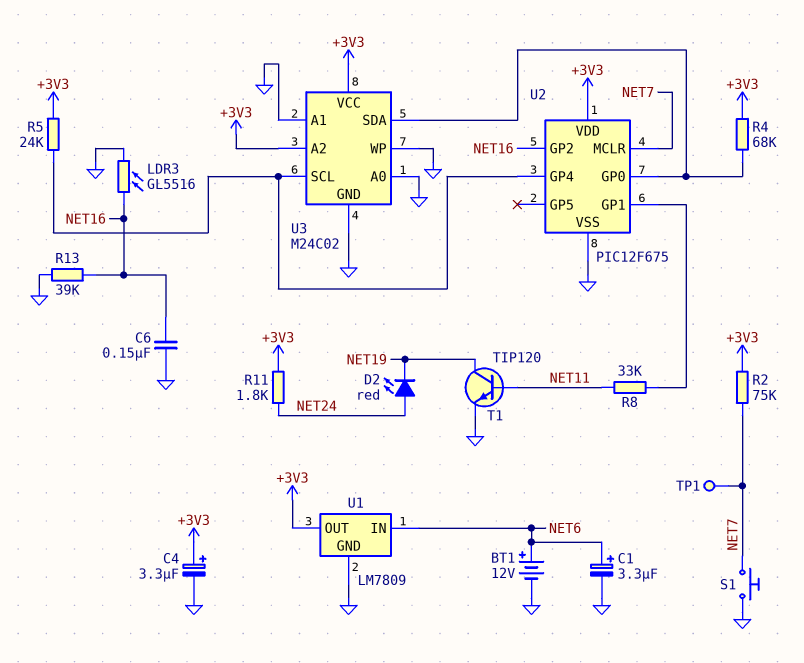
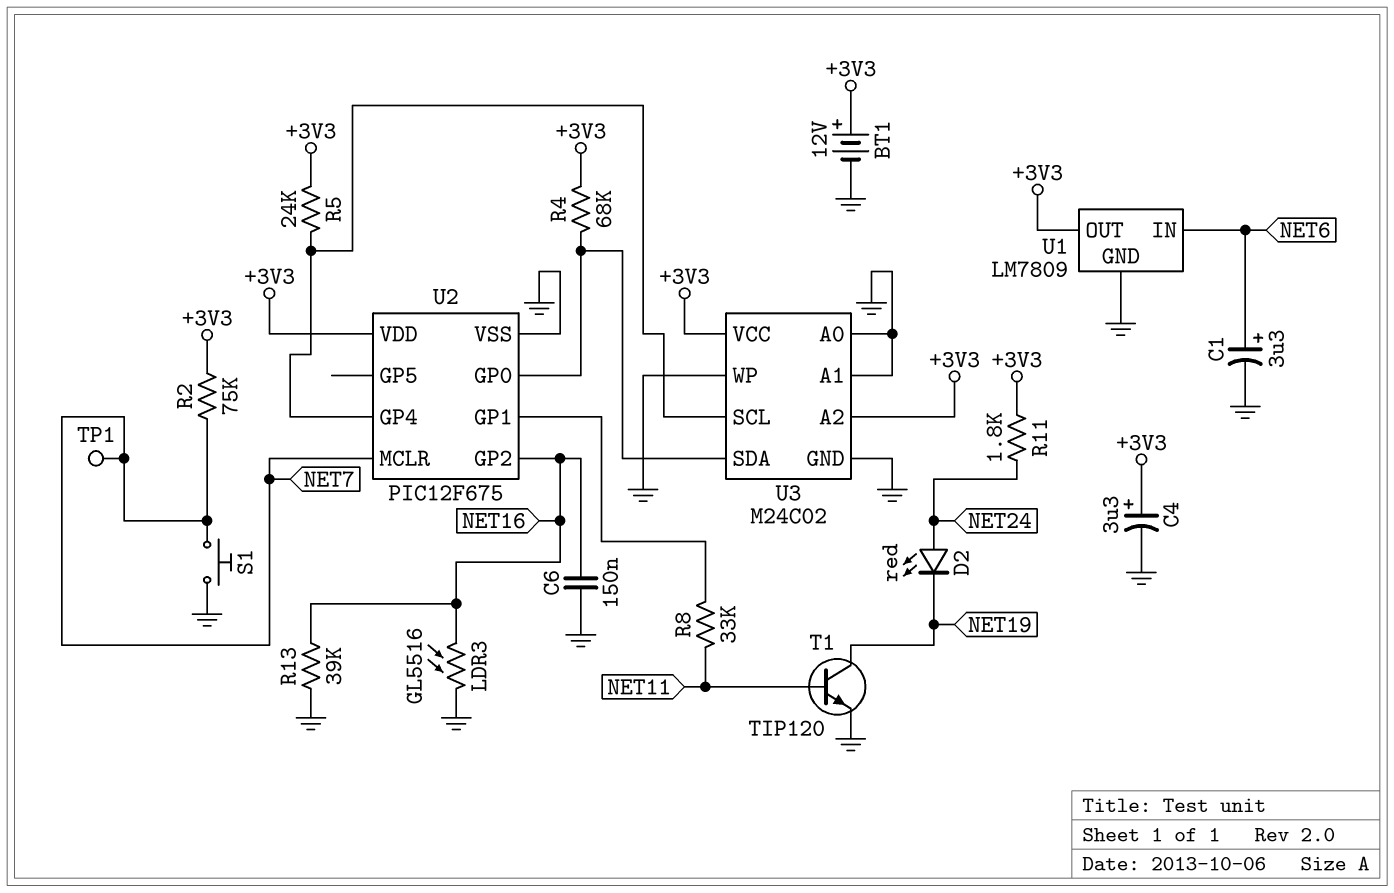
BT1: 12V (plus NET6, minus GND) -> 12V (plus +3V3, minus GND)

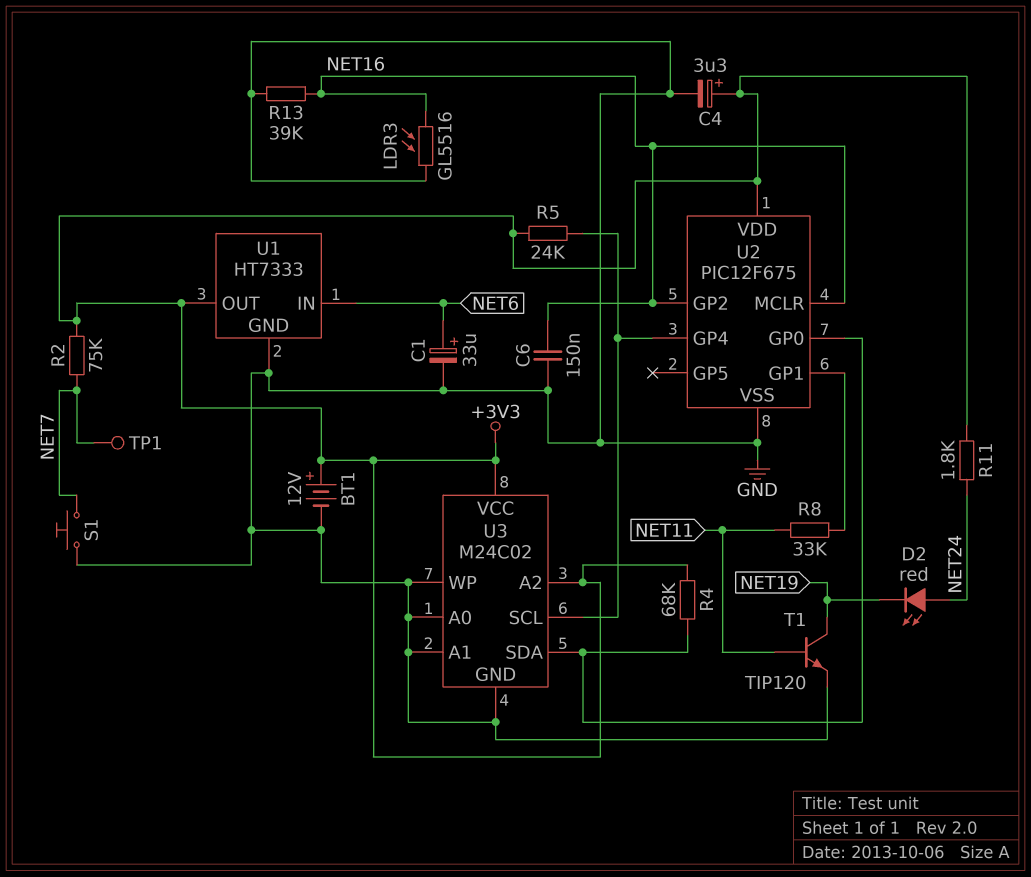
C1: 3.3uF (plus NET6, minus GND) -> 33uF (plus NET6, minus GND)
U1: LM7809 -> HT7333
U2 pin MCLR: NET7 -> NET16

